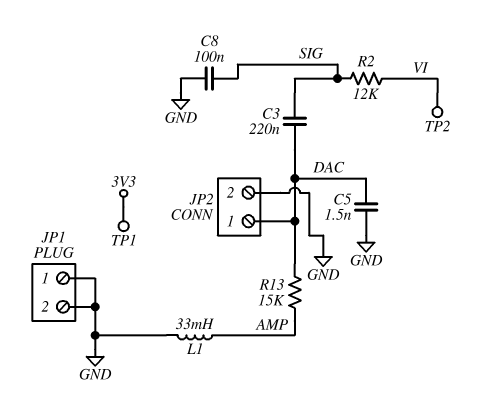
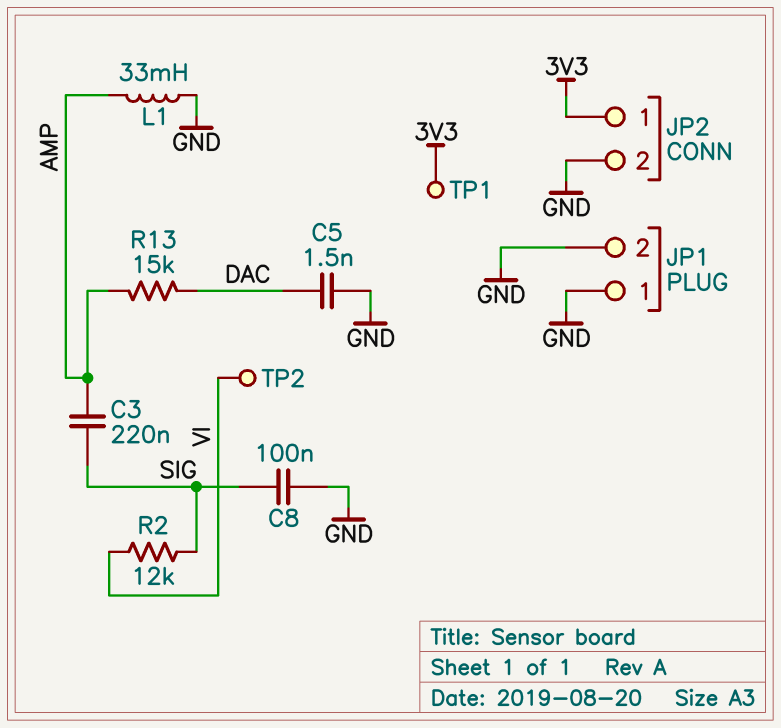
C3: 220nF (DAC, SIG) -> 220nF (AMP, SIG)
JP2 pin 1: DAC -> 3V3

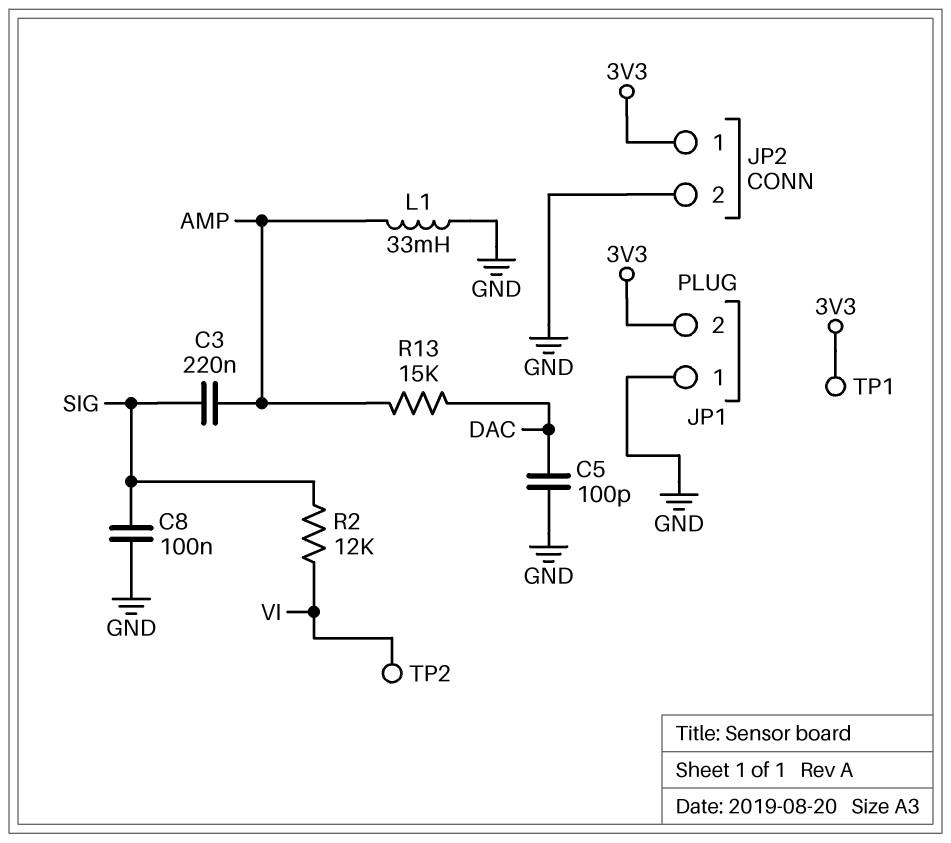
C5: 1.5nF (DAC, GND) -> 100pF (DAC, GND)
JP1 pin 2: GND -> 3V3

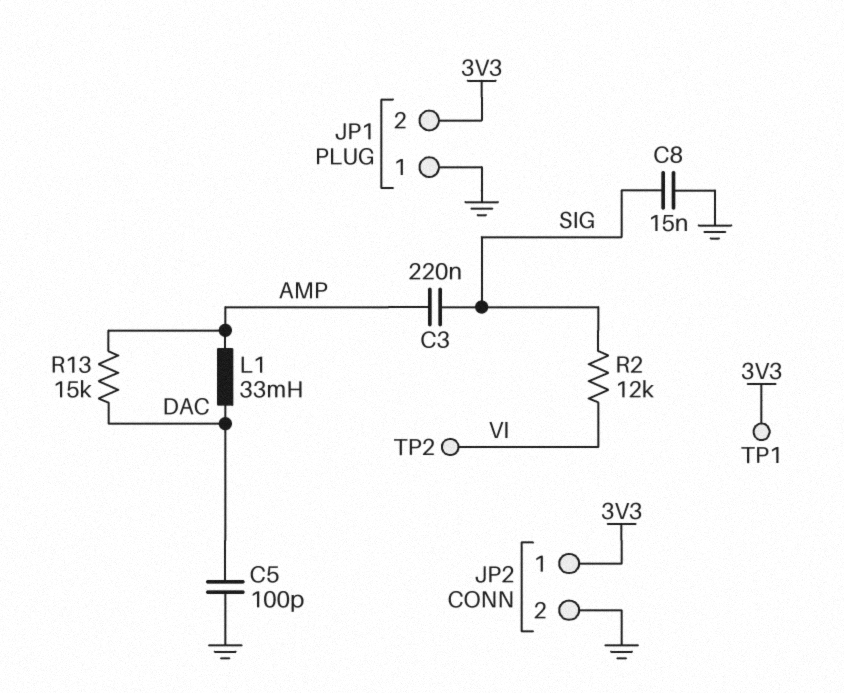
C8: 100nF (GND, SIG) -> 15nF (GND, SIG)
L1: 33mH (AMP, GND) -> 33mH (AMP, DAC)

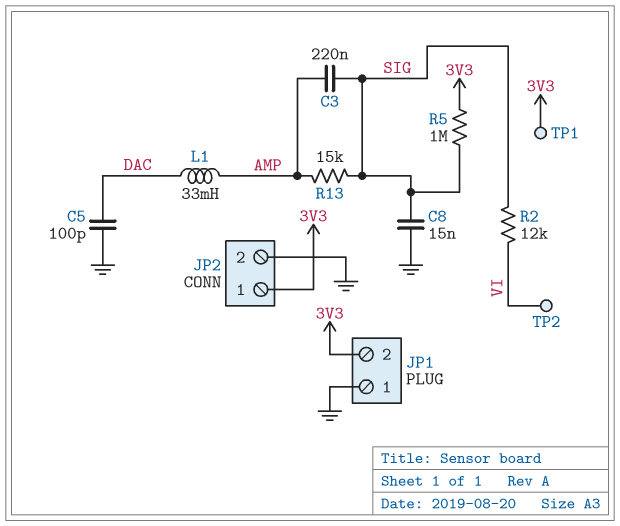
R5: none -> 1M (3V3, SIG)
R13: 15k (AMP, DAC) -> 15k (AMP, SIG)

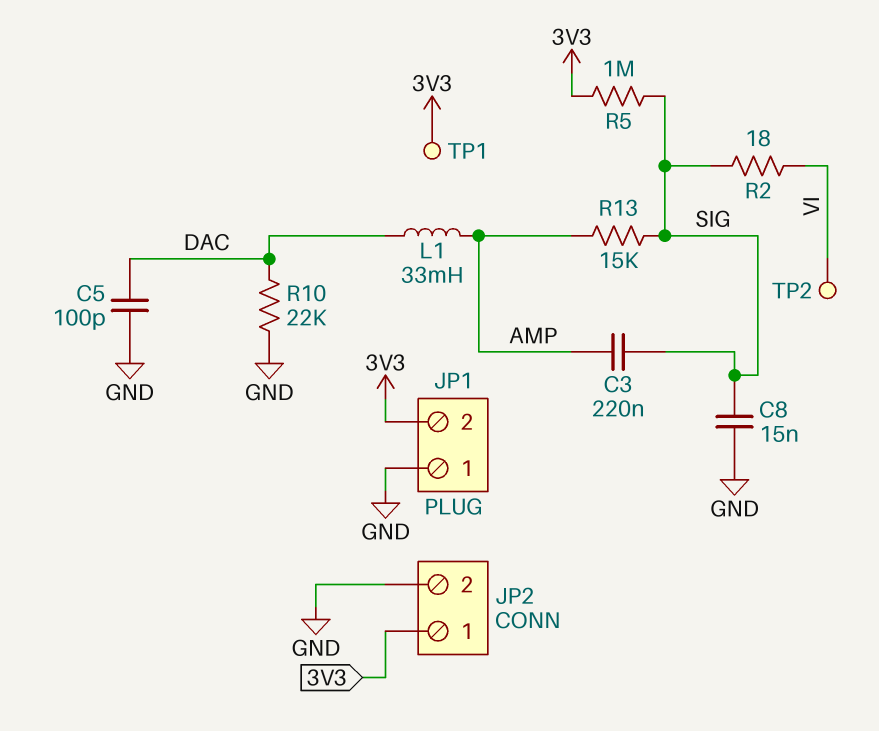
R2: 12k (SIG, VI) -> 18 (SIG, VI)
R10: none -> 22k (DAC, GND)

